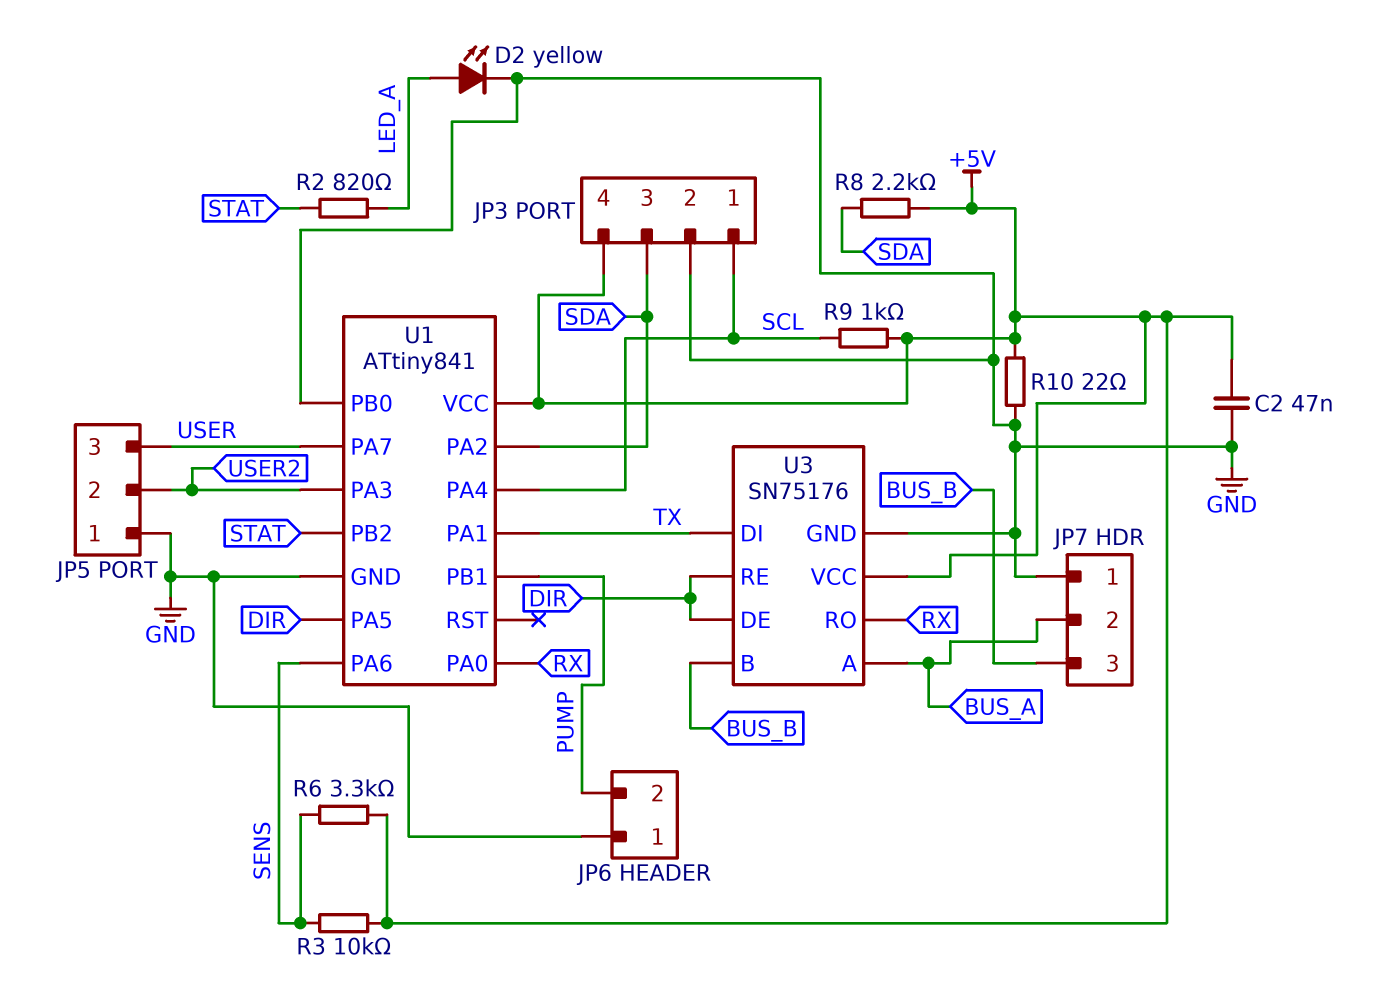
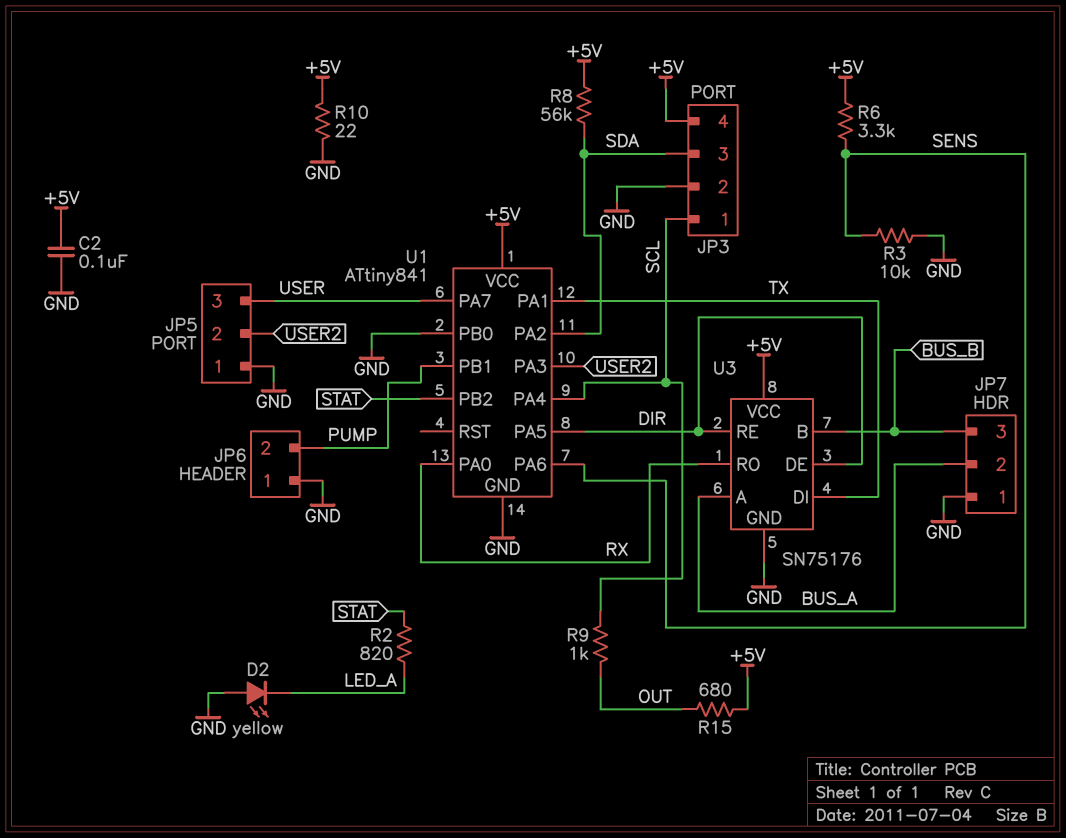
C2: 47nF (+5V, GND) -> 100nF (+5V, GND)
D2: LED yellow (A LED_A, K GND) -> LED yellow (A GND, K LED_A)
R3: 10k (+5V, SENS) -> 10k (GND, SENS)
R8: 2.2k (+5V, SDA) -> 56k (+5V, SDA)
R9: 1k (+5V, SCL) -> 1k (OUT, SCL)
R15: none -> 680 (+5V, OUT)

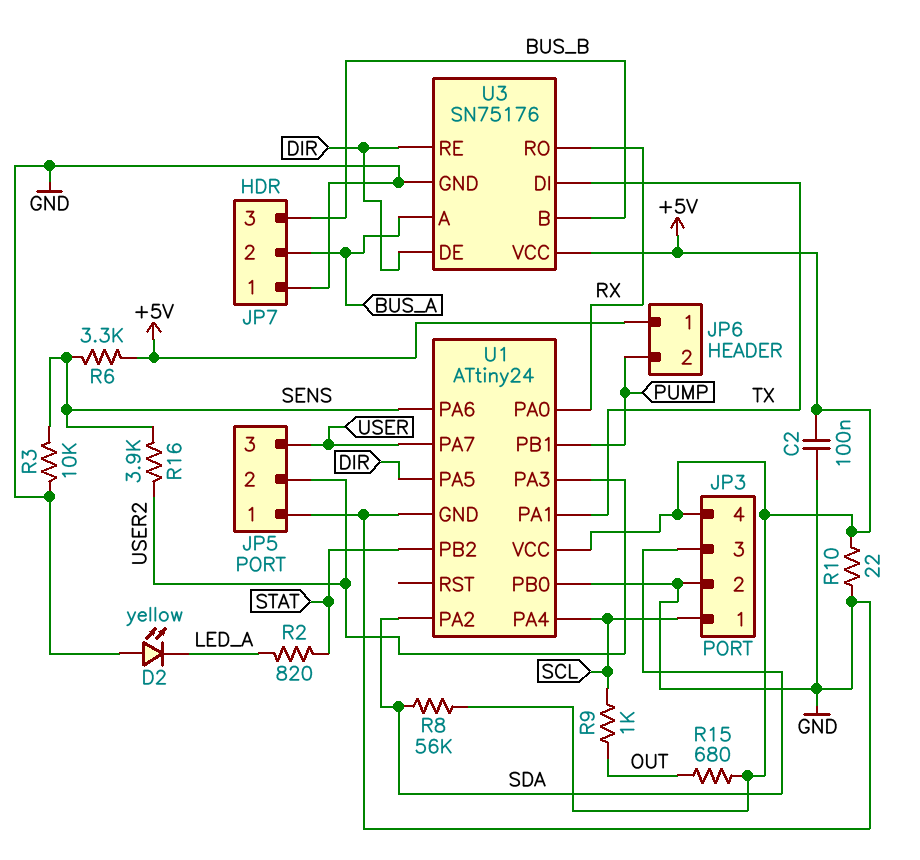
JP6 pin 1: GND -> +5V
R16: none -> 3.9k (SENS, USER2)
U1: ATtiny841 -> ATtiny24

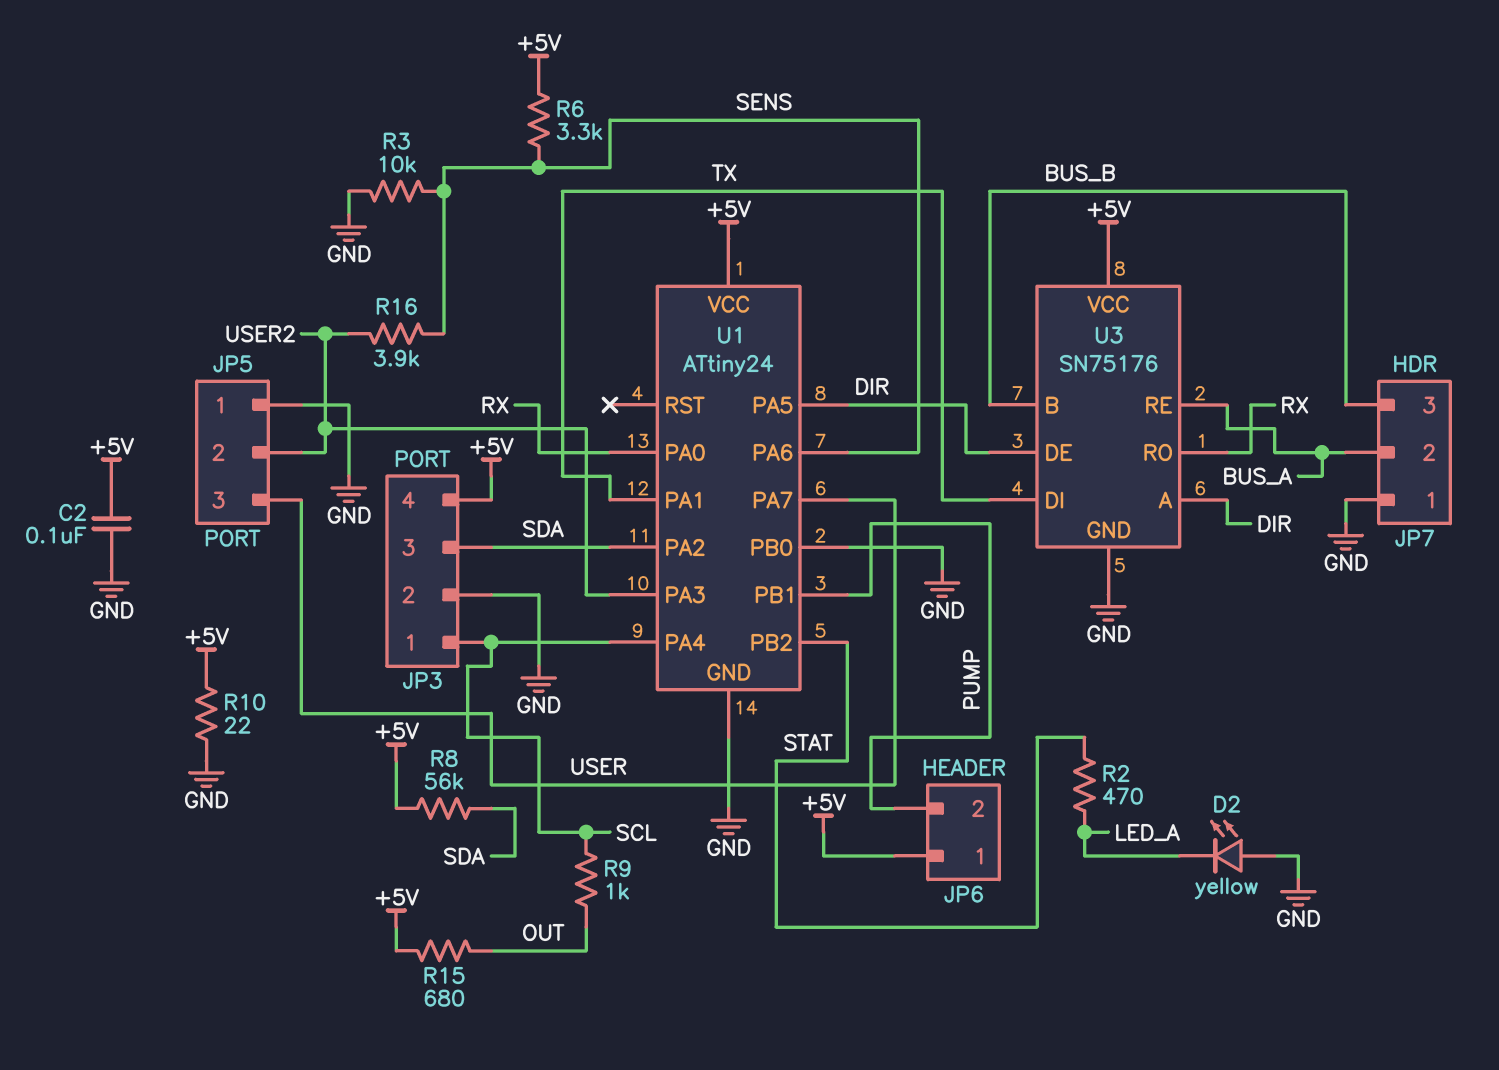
R2: 820 (LED_A, STAT) -> 470 (LED_A, STAT)
U3 pin A: BUS_A -> DIR
U3 pin RE: DIR -> BUS_A

